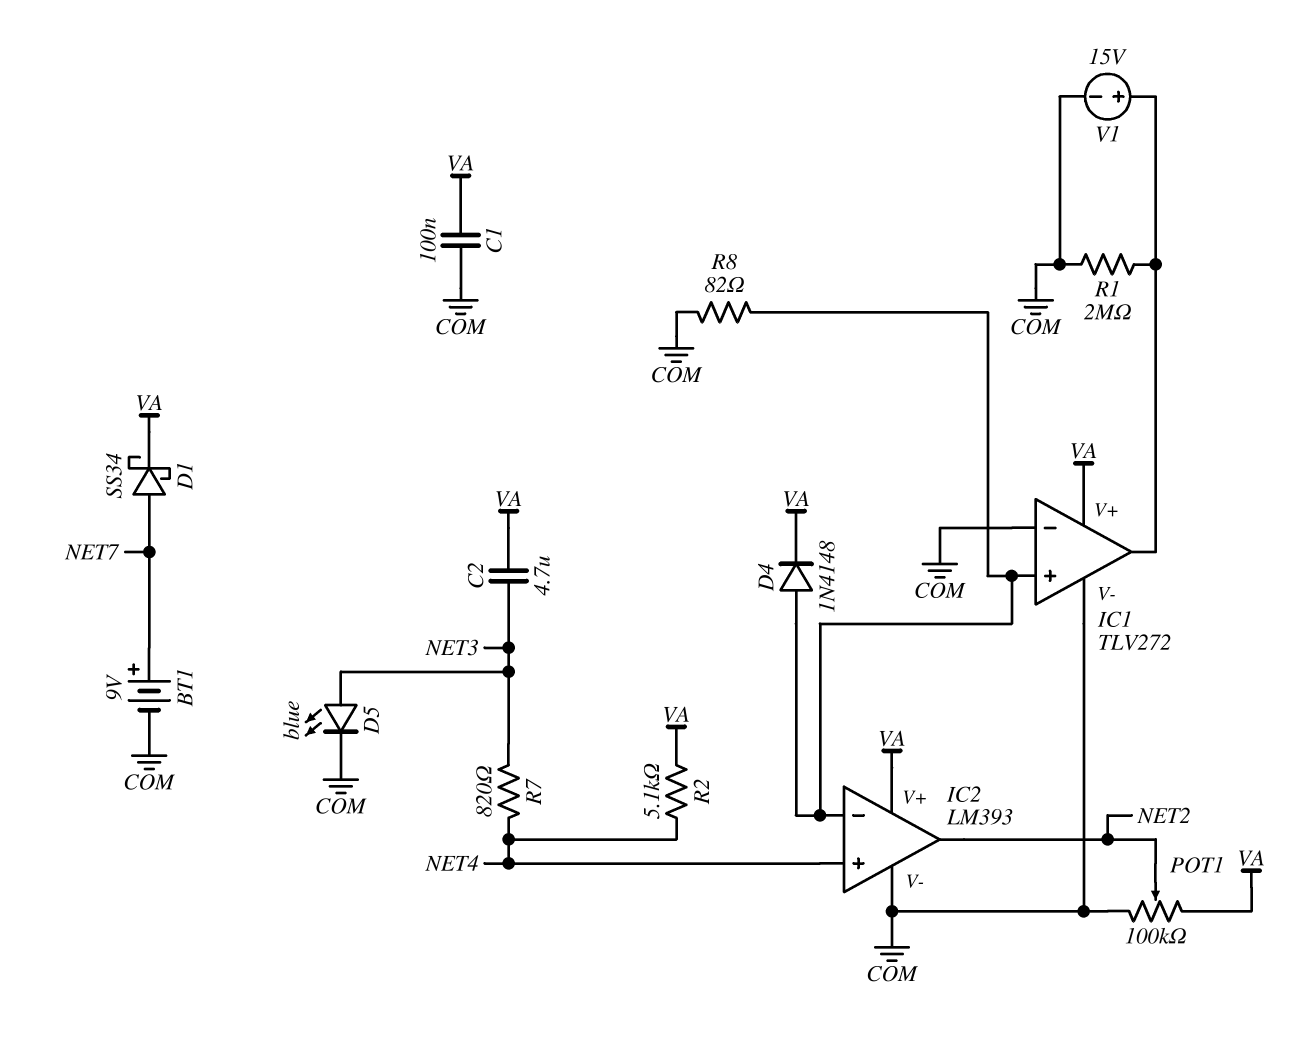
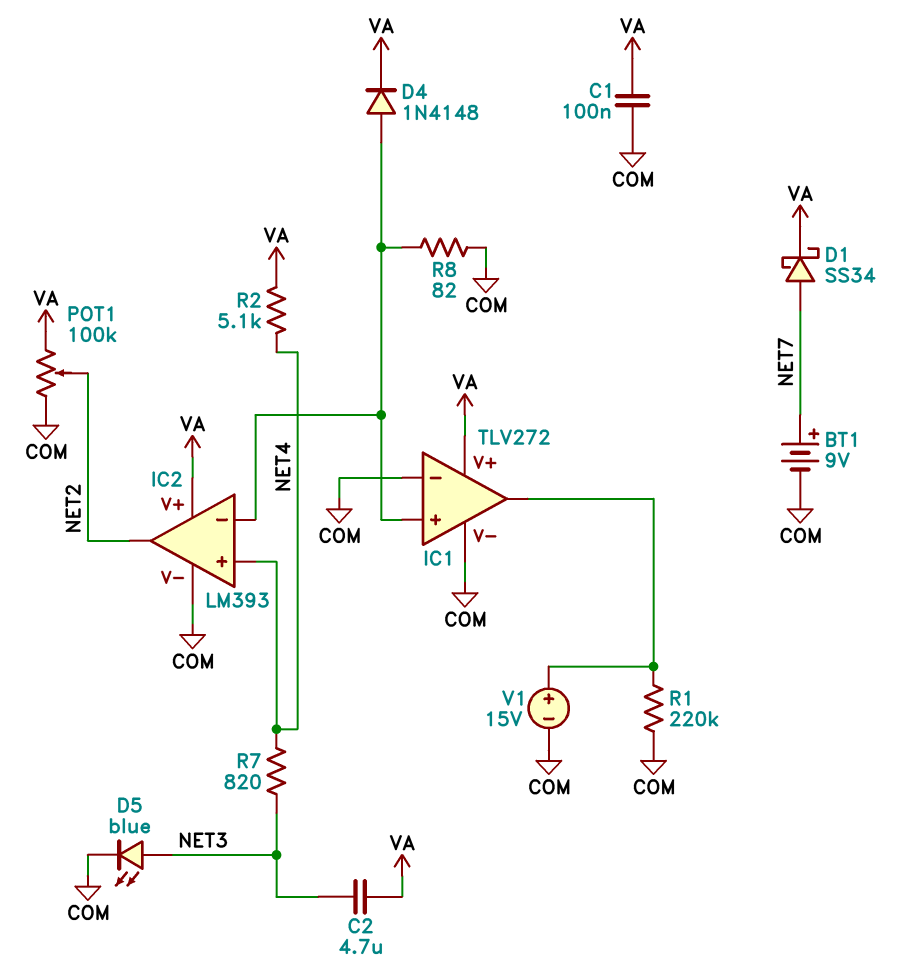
R1: 2M (COM, IC1/out) -> 220k (COM, IC1/out)

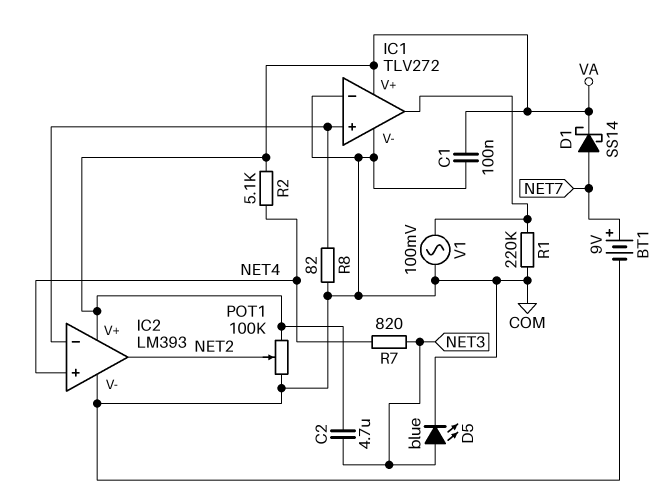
D1: schottky SS34 (A NET7, K VA) -> schottky SS14 (A NET7, K VA)
D4: diode 1N4148 (A IC1/in+, K VA) -> none
V1: 15V (plus IC1/out, minus COM) -> AC 100mV (COM, IC1/out)

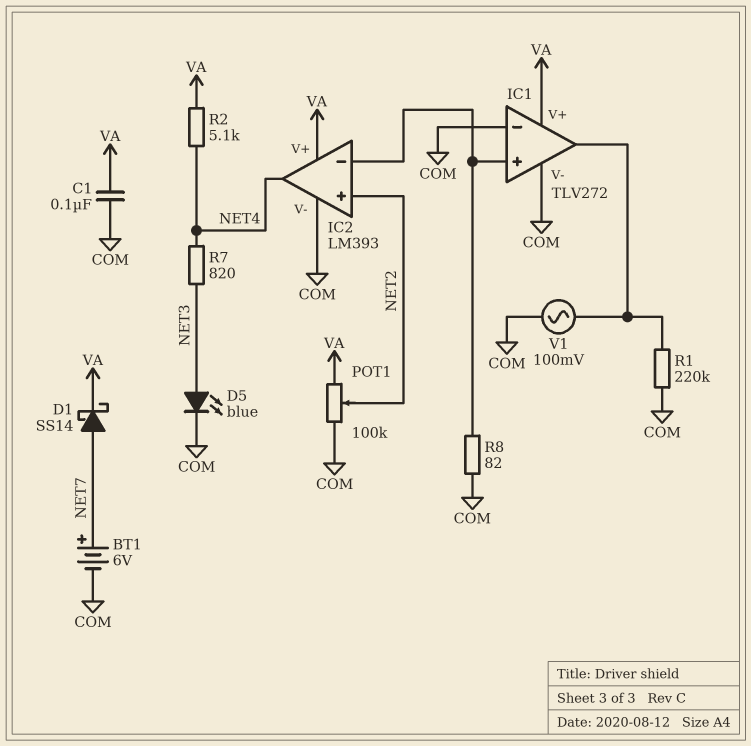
BT1: 9V (plus NET7, minus COM) -> 6V (plus NET7, minus COM)
C2: 4.7uF (NET3, VA) -> none
IC2 pin in+: NET4 -> NET2
IC2 pin out: NET2 -> NET4

